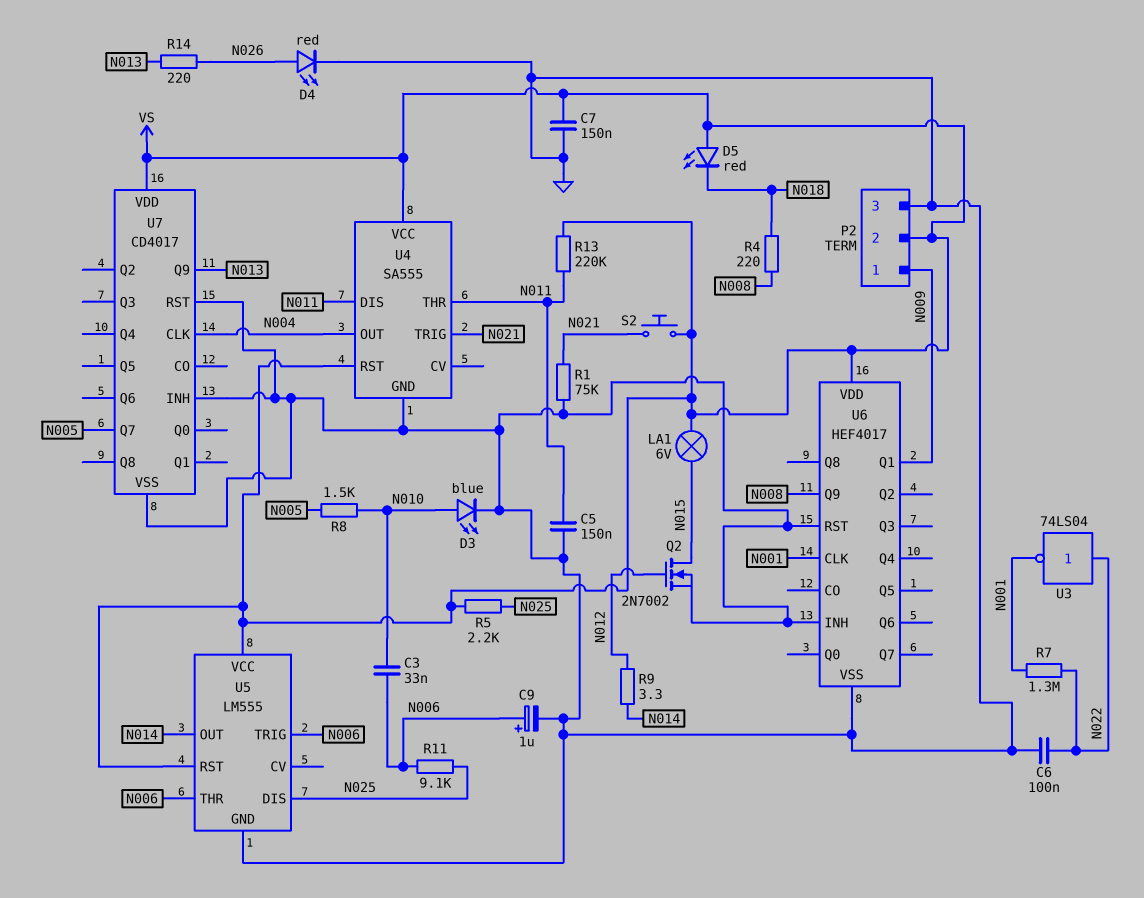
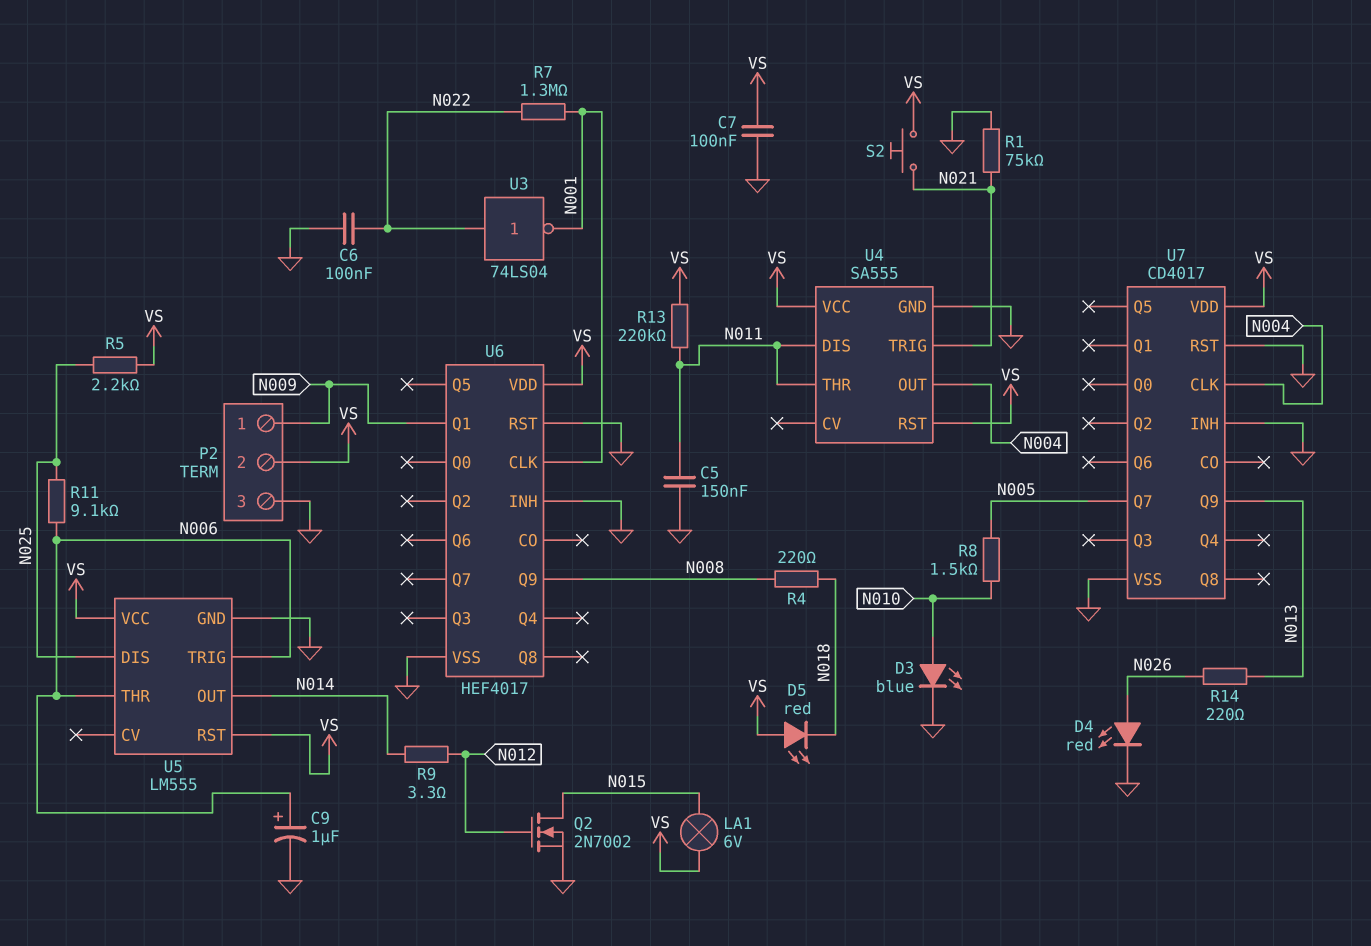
C3: 33nF (N006, N010) -> none
C7: 150nF (GND, VS) -> 100nF (GND, VS)

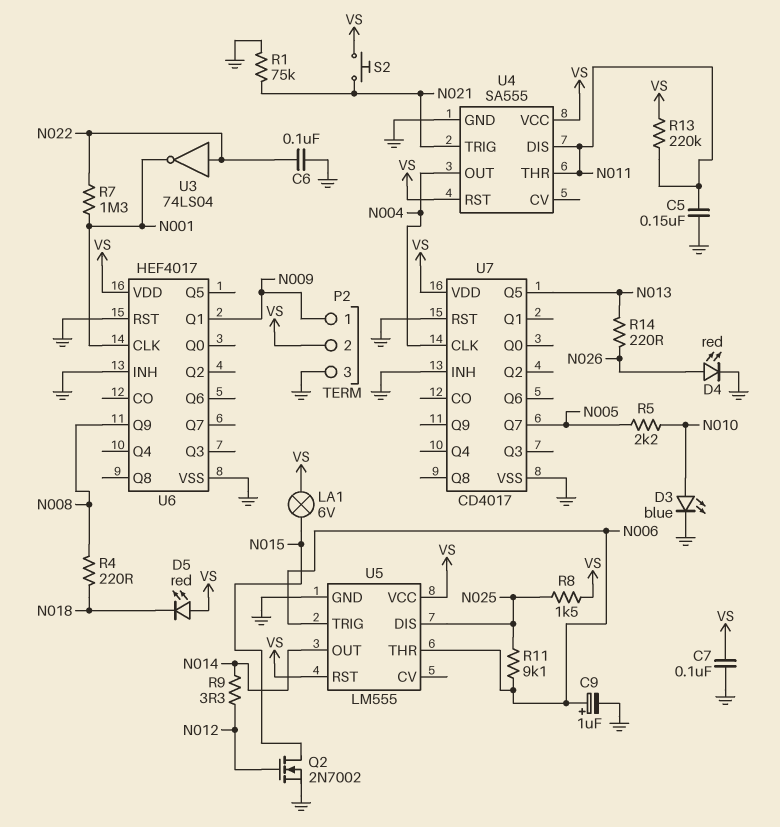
R5: 2.2k (N025, VS) -> 2.2k (N005, N010)
R8: 1.5k (N005, N010) -> 1.5k (N025, VS)
U7 pin Q5: none -> N013
U7 pin Q9: N013 -> none

